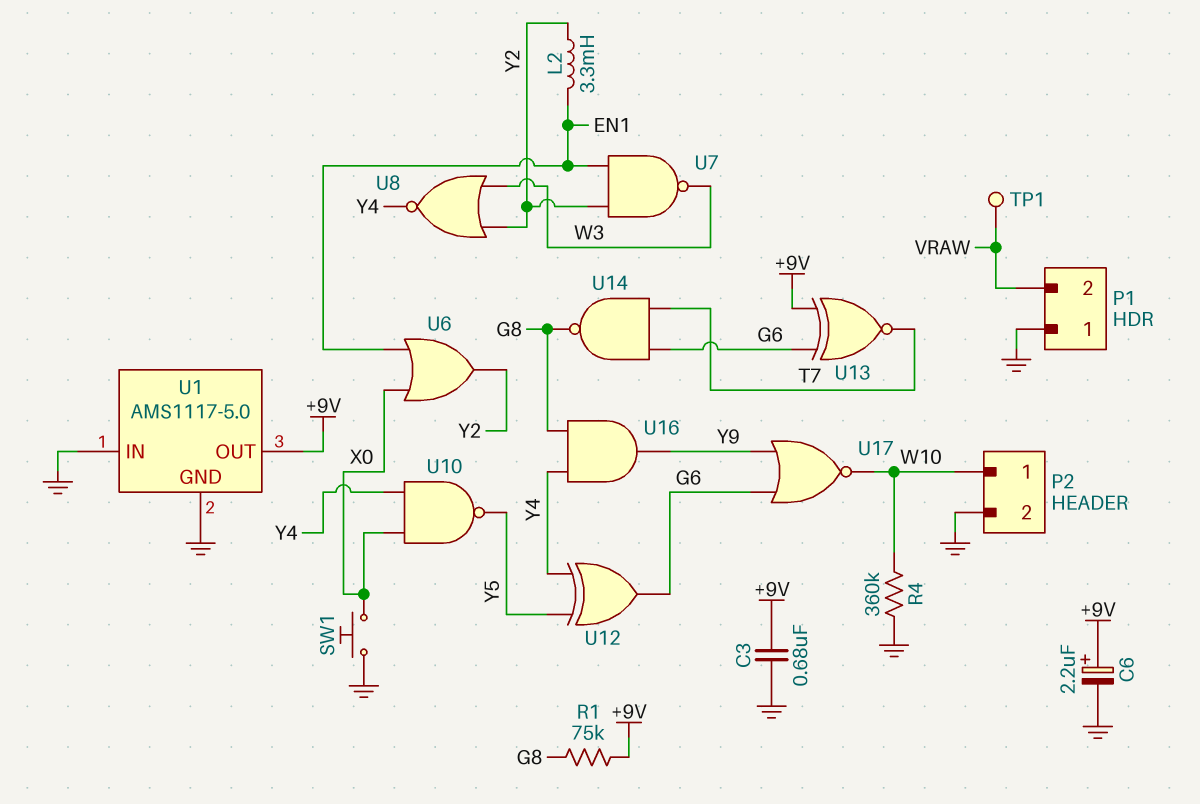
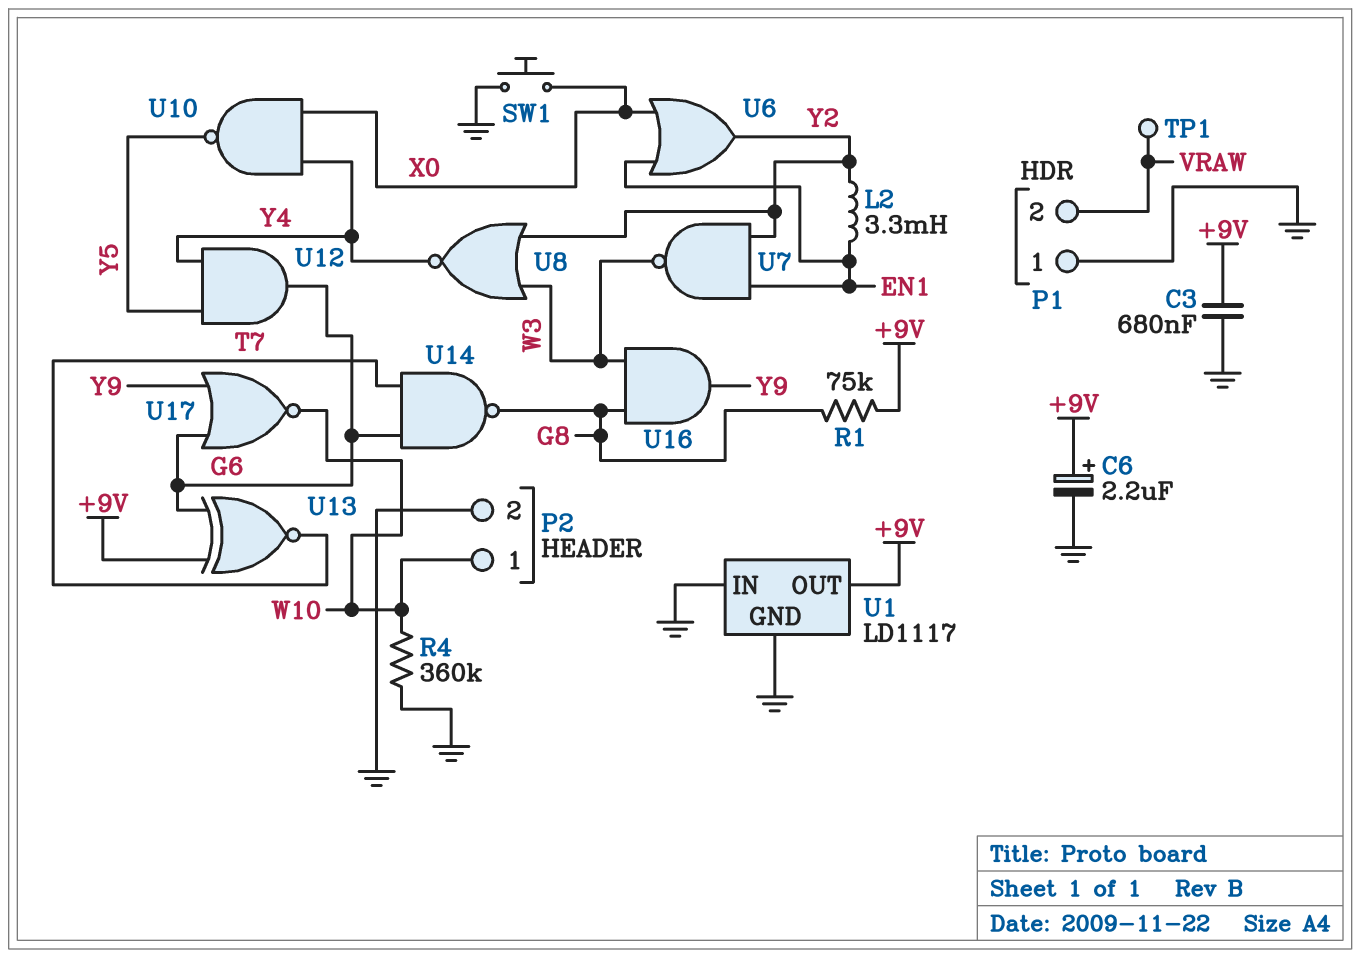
U1: AMS1117-5.0 -> LD1117
U12: XOR (in Y4, in Y5, out G6) -> AND (in Y4, in Y5, out G6)
U16: AND (in G8, in Y4, out Y9) -> AND (in G8, in W3, out Y9)

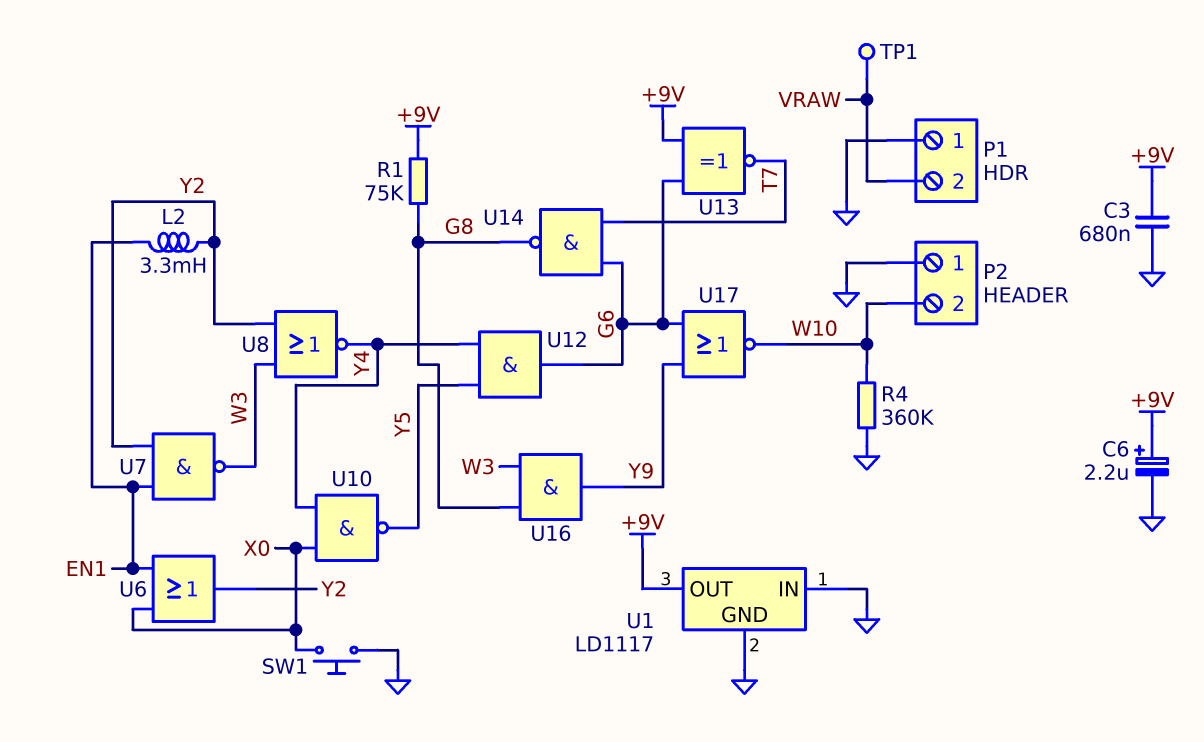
P2 pin 1: W10 -> GND
P2 pin 2: GND -> W10

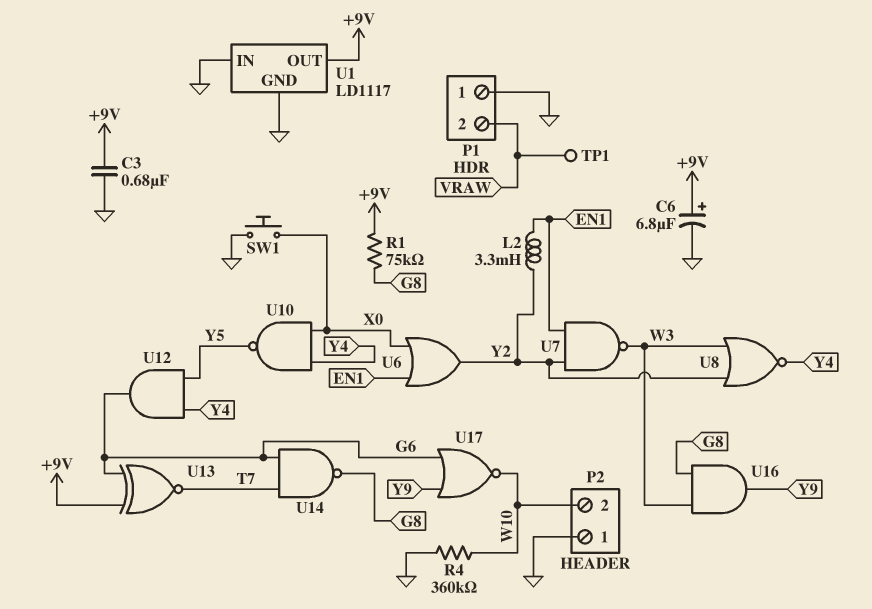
C6: 2.2uF (plus +9V, minus GND) -> 6.8uF (plus +9V, minus GND)

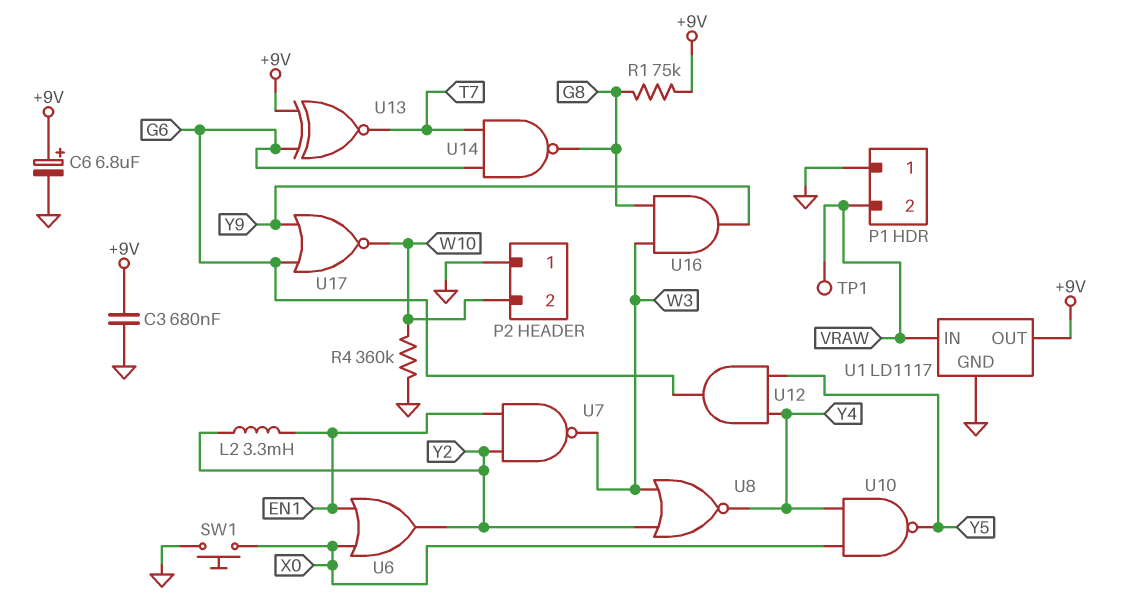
U1 pin IN: GND -> VRAW

